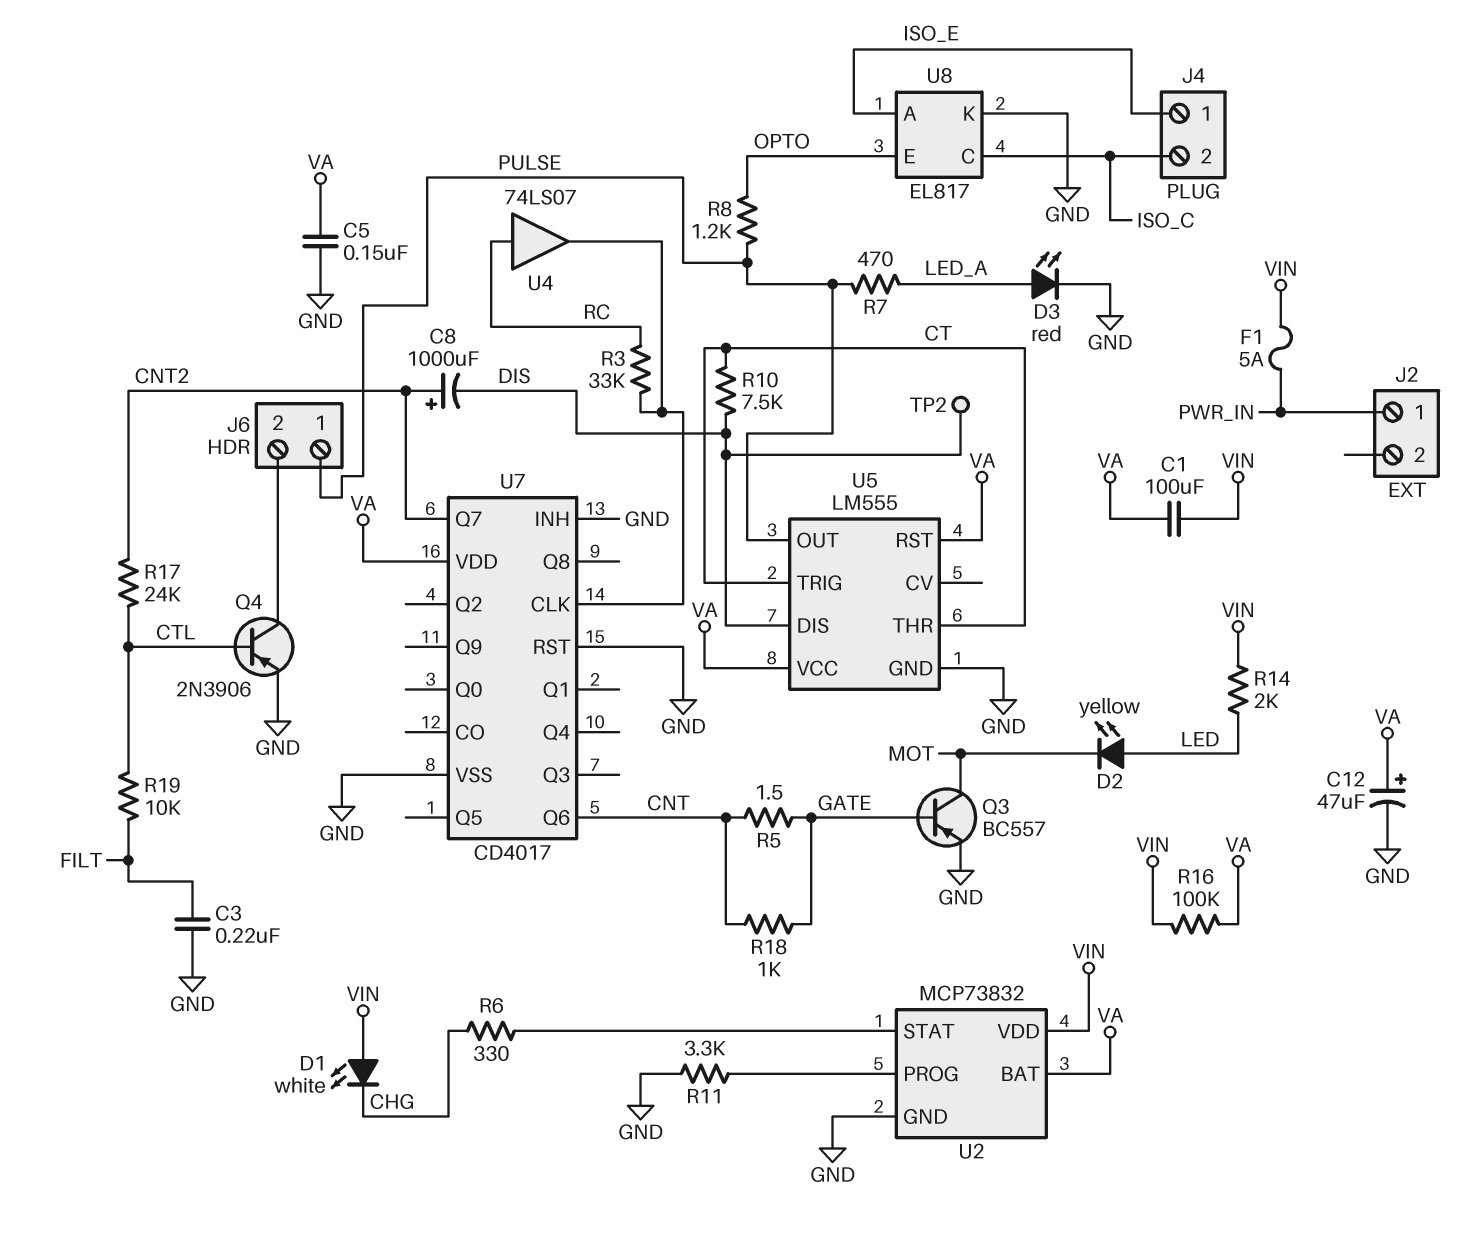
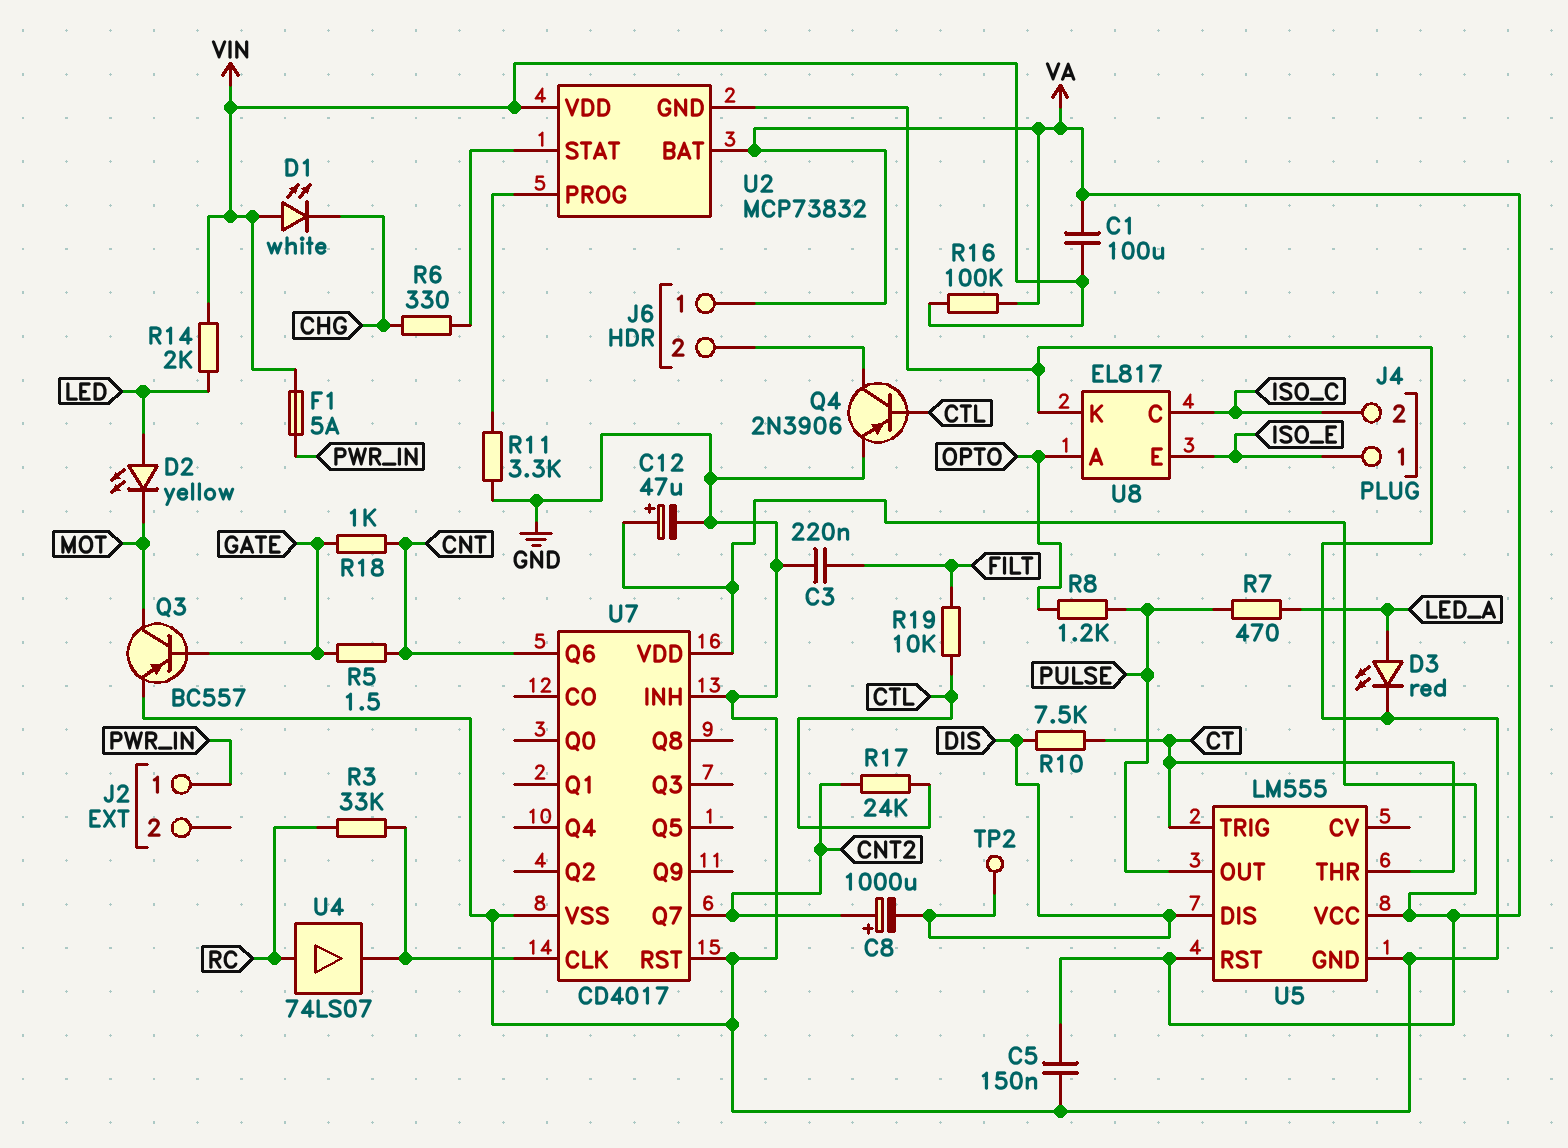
J6 pin 1: PULSE -> VA
U8 pin A: ISO_E -> OPTO
U8 pin E: OPTO -> ISO_E

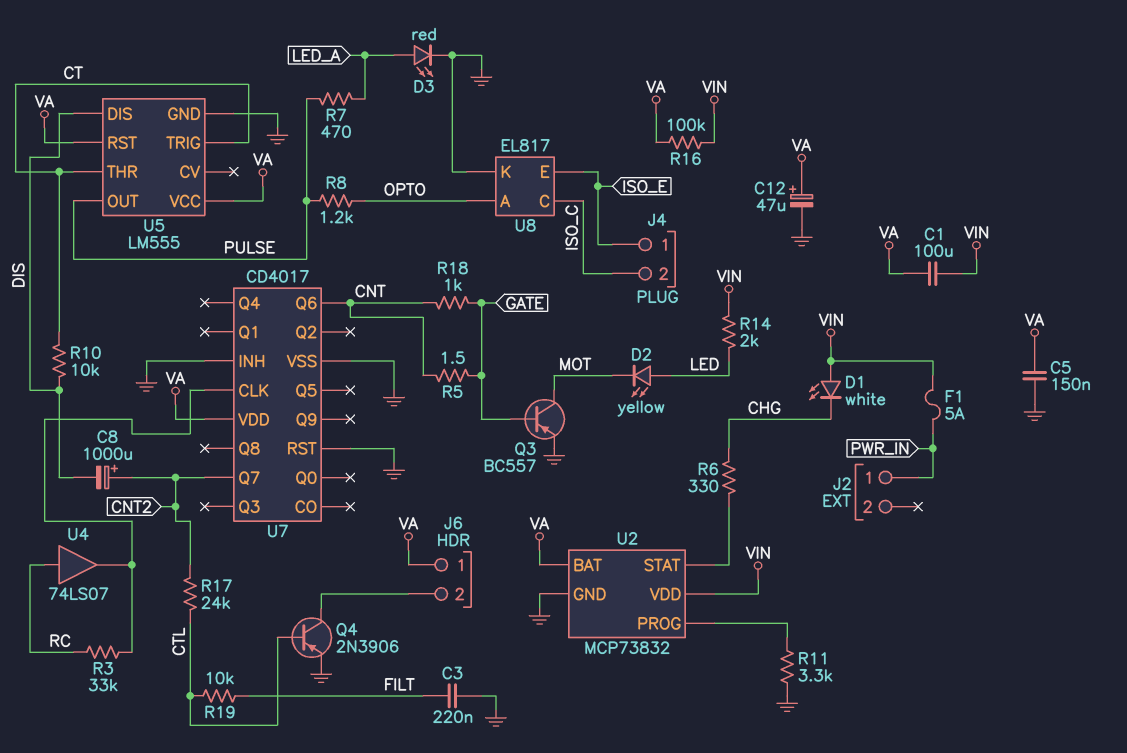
R10: 7.5k (CT, DIS) -> 10k (CT, DIS)
TP2: test point (DIS) -> none

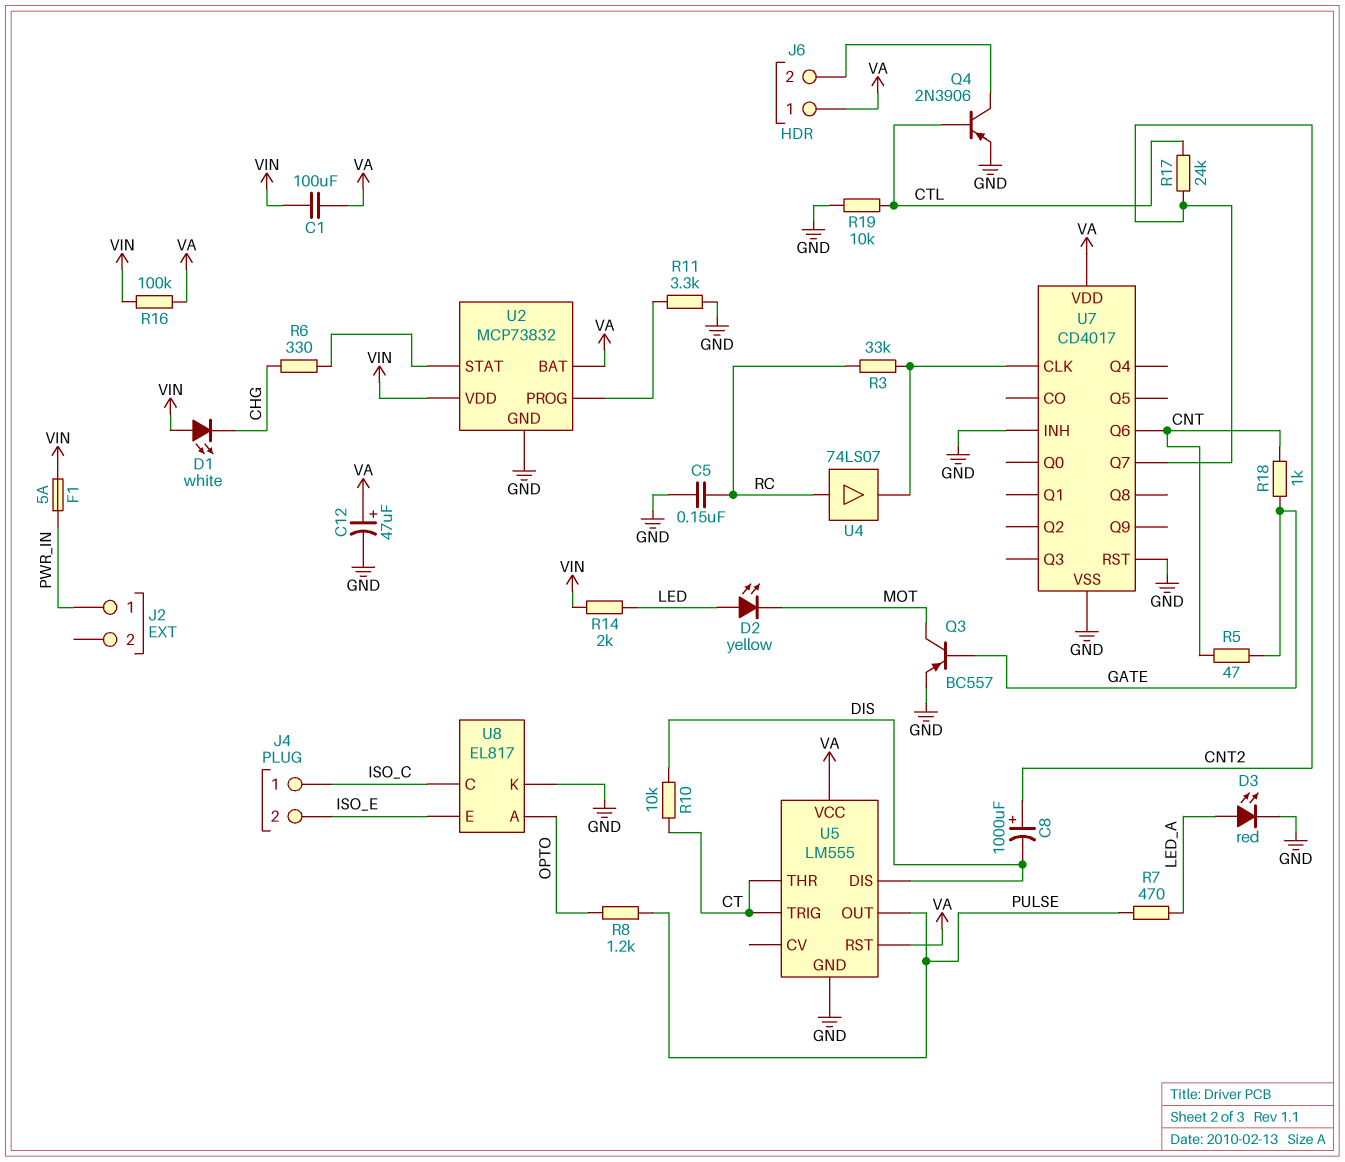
C3: 220nF (FILT, GND) -> none
C5: 150nF (GND, VA) -> 150nF (GND, RC)
J4 pin 1: ISO_E -> ISO_C
J4 pin 2: ISO_C -> ISO_E
R5: 1.5 (CNT, GATE) -> 47 (CNT, GATE)
R19: 10k (CTL, FILT) -> 10k (CTL, GND)

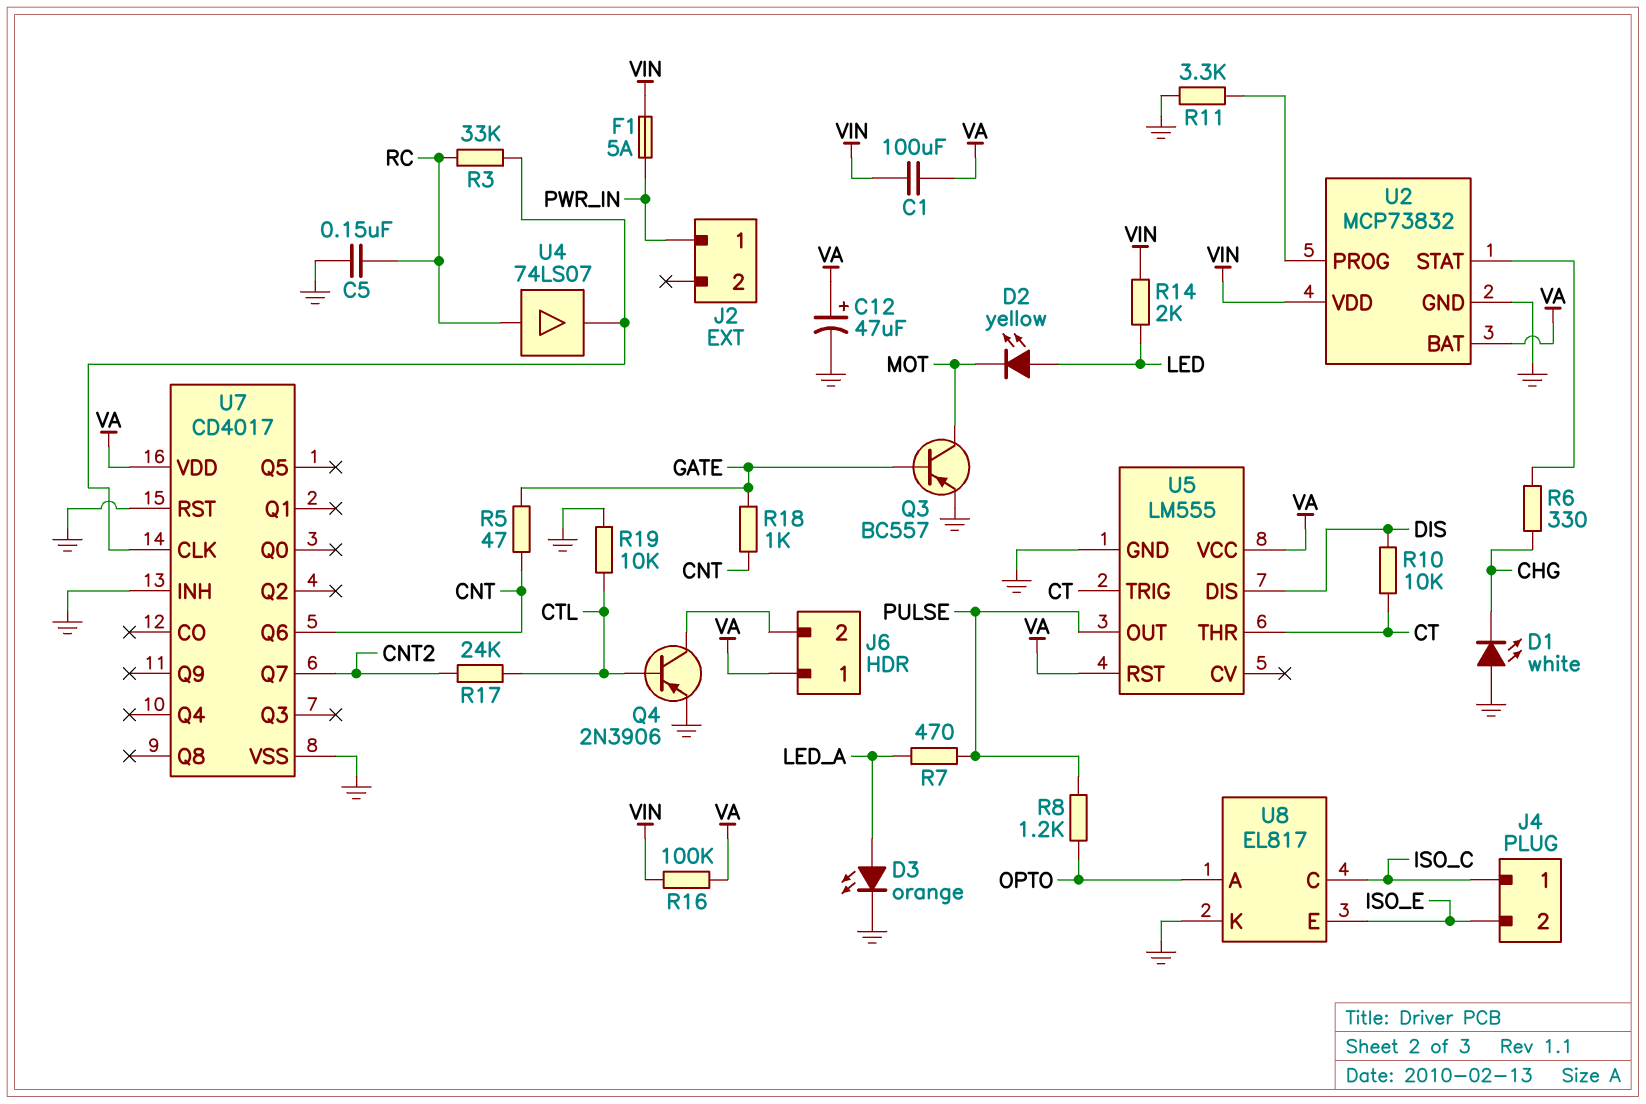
C8: 1000uF (plus CNT2, minus DIS) -> none
D1: LED white (A VIN, K CHG) -> LED white (A GND, K CHG)
D3: LED red (A LED_A, K GND) -> LED orange (A LED_A, K GND)

